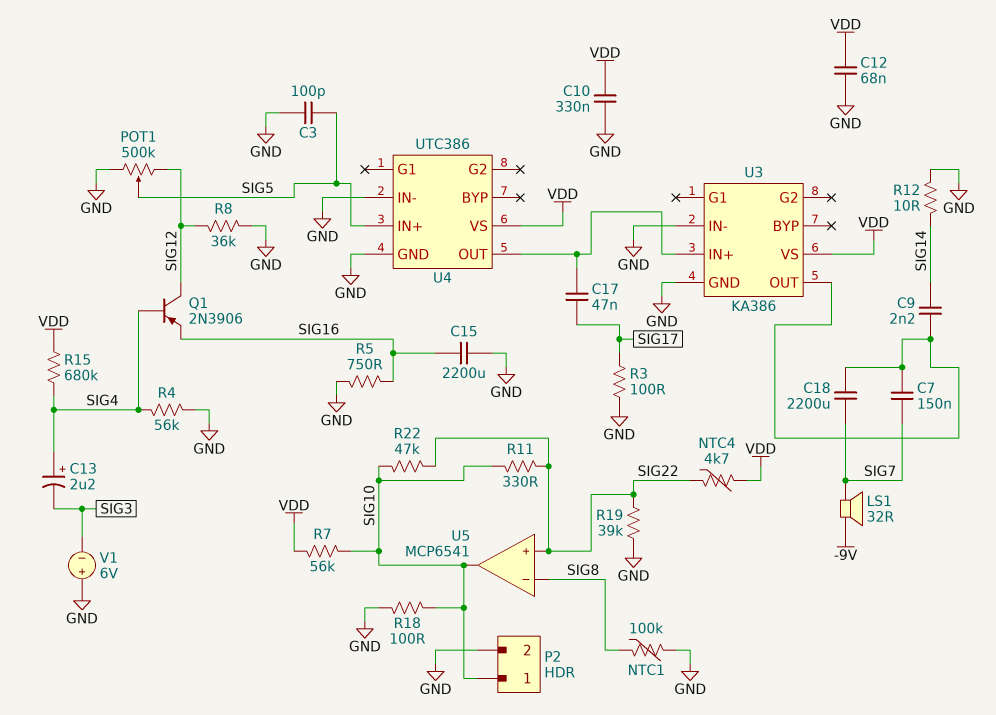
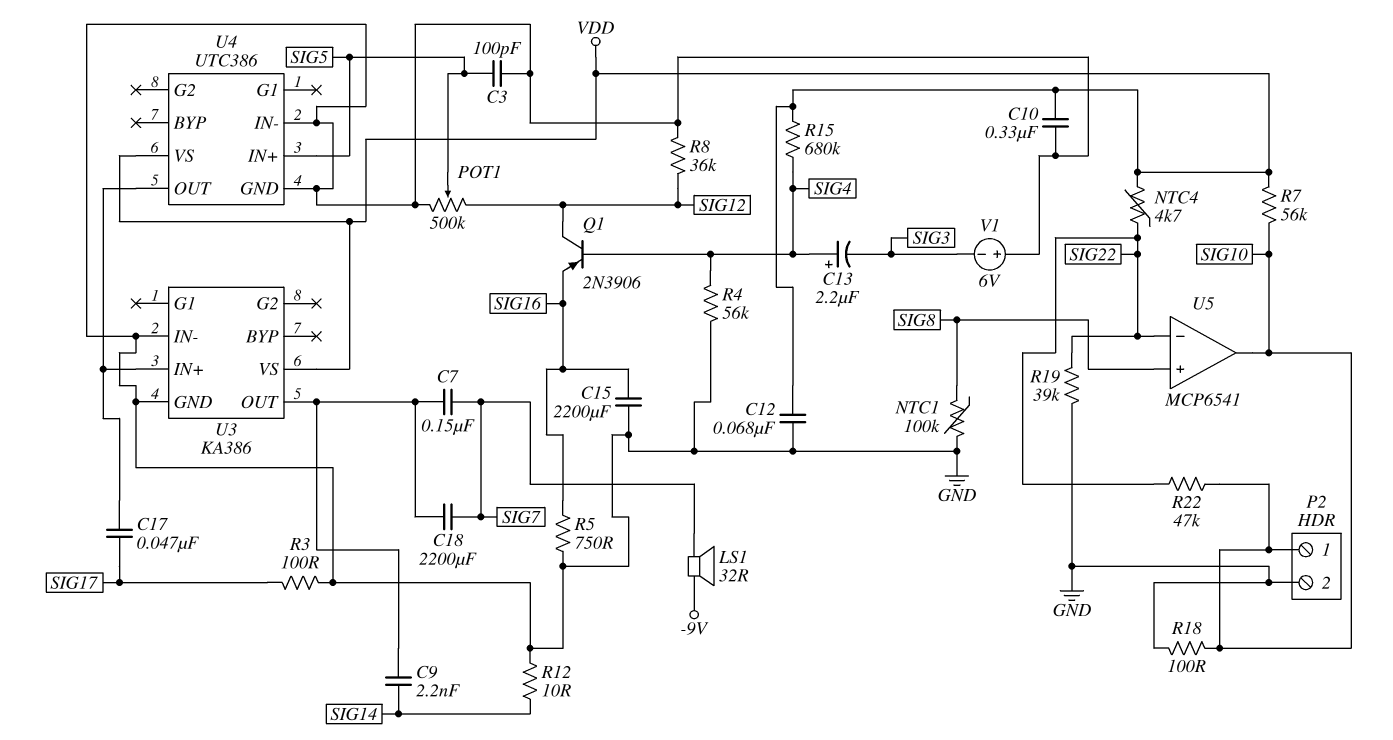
R11: 330 (SIG10, SIG22) -> none
U5 pin in+: SIG22 -> SIG8
U5 pin in-: SIG8 -> SIG22

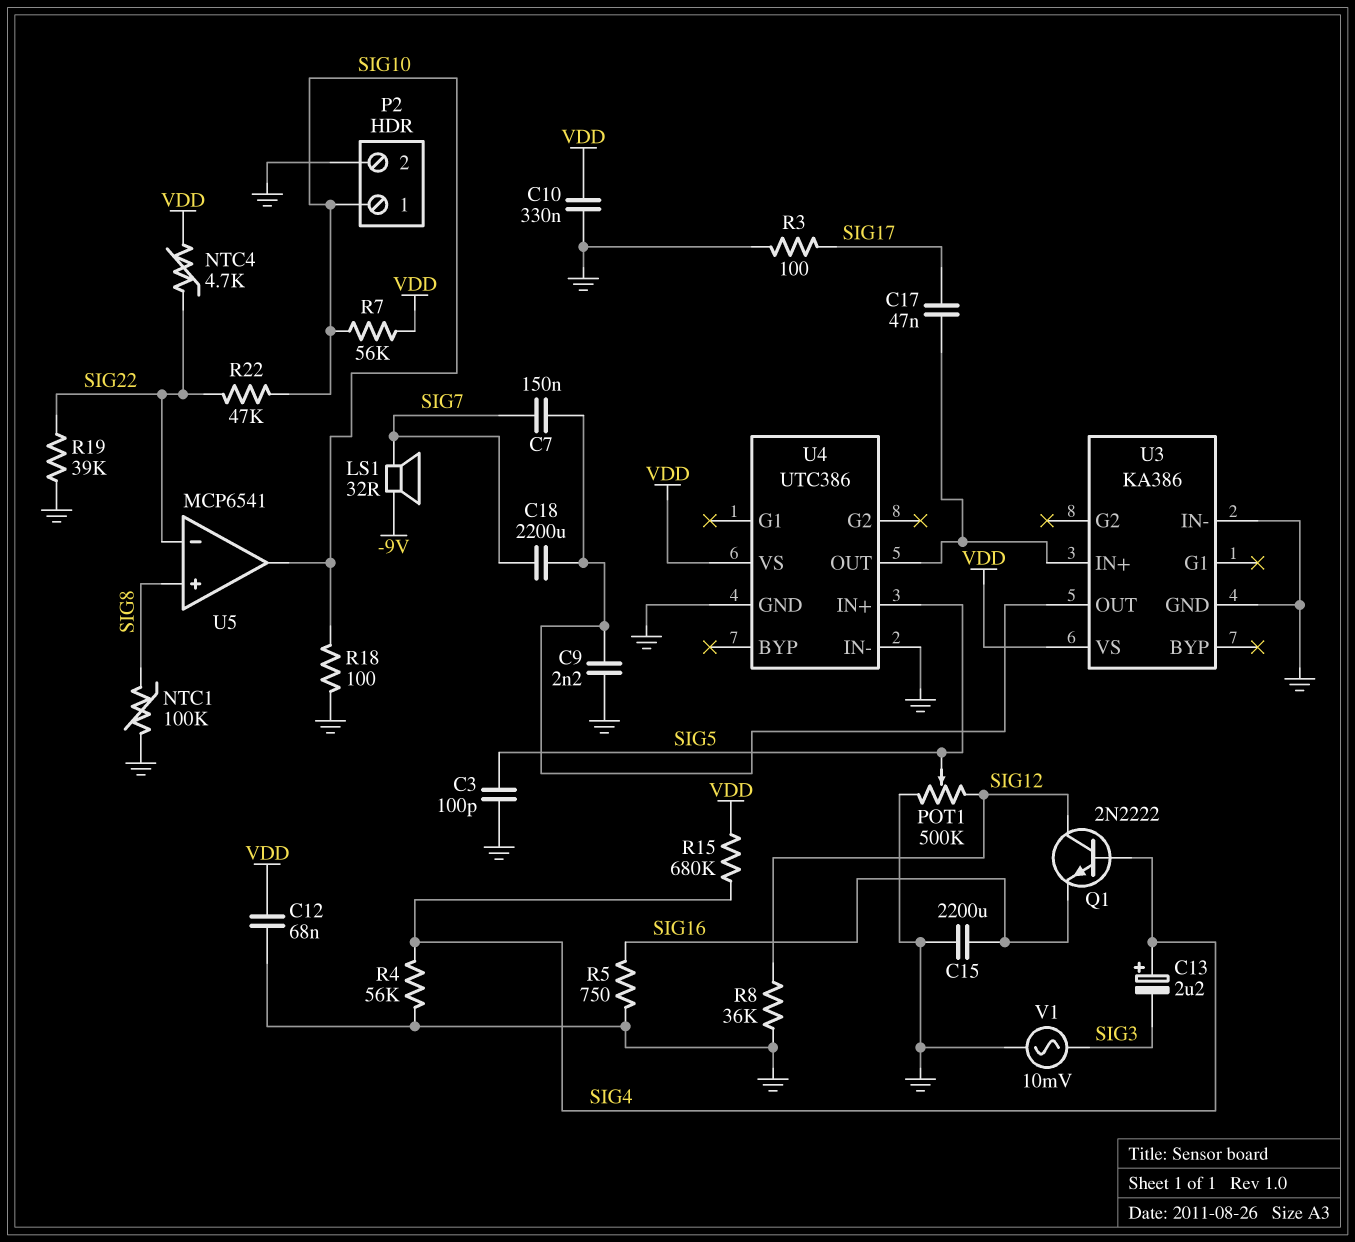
C9: 2.2nF (SIG14, U3/OUT) -> 2.2nF (GND, U3/OUT)
Q1: PNP 2N3906 (B SIG4, C SIG12, E SIG16) -> NPN 2N2222 (B SIG4, C SIG12, E SIG16)
R12: 10 (GND, SIG14) -> none
V1: 6V (plus GND, minus SIG3) -> AC 10mV (GND, SIG3)

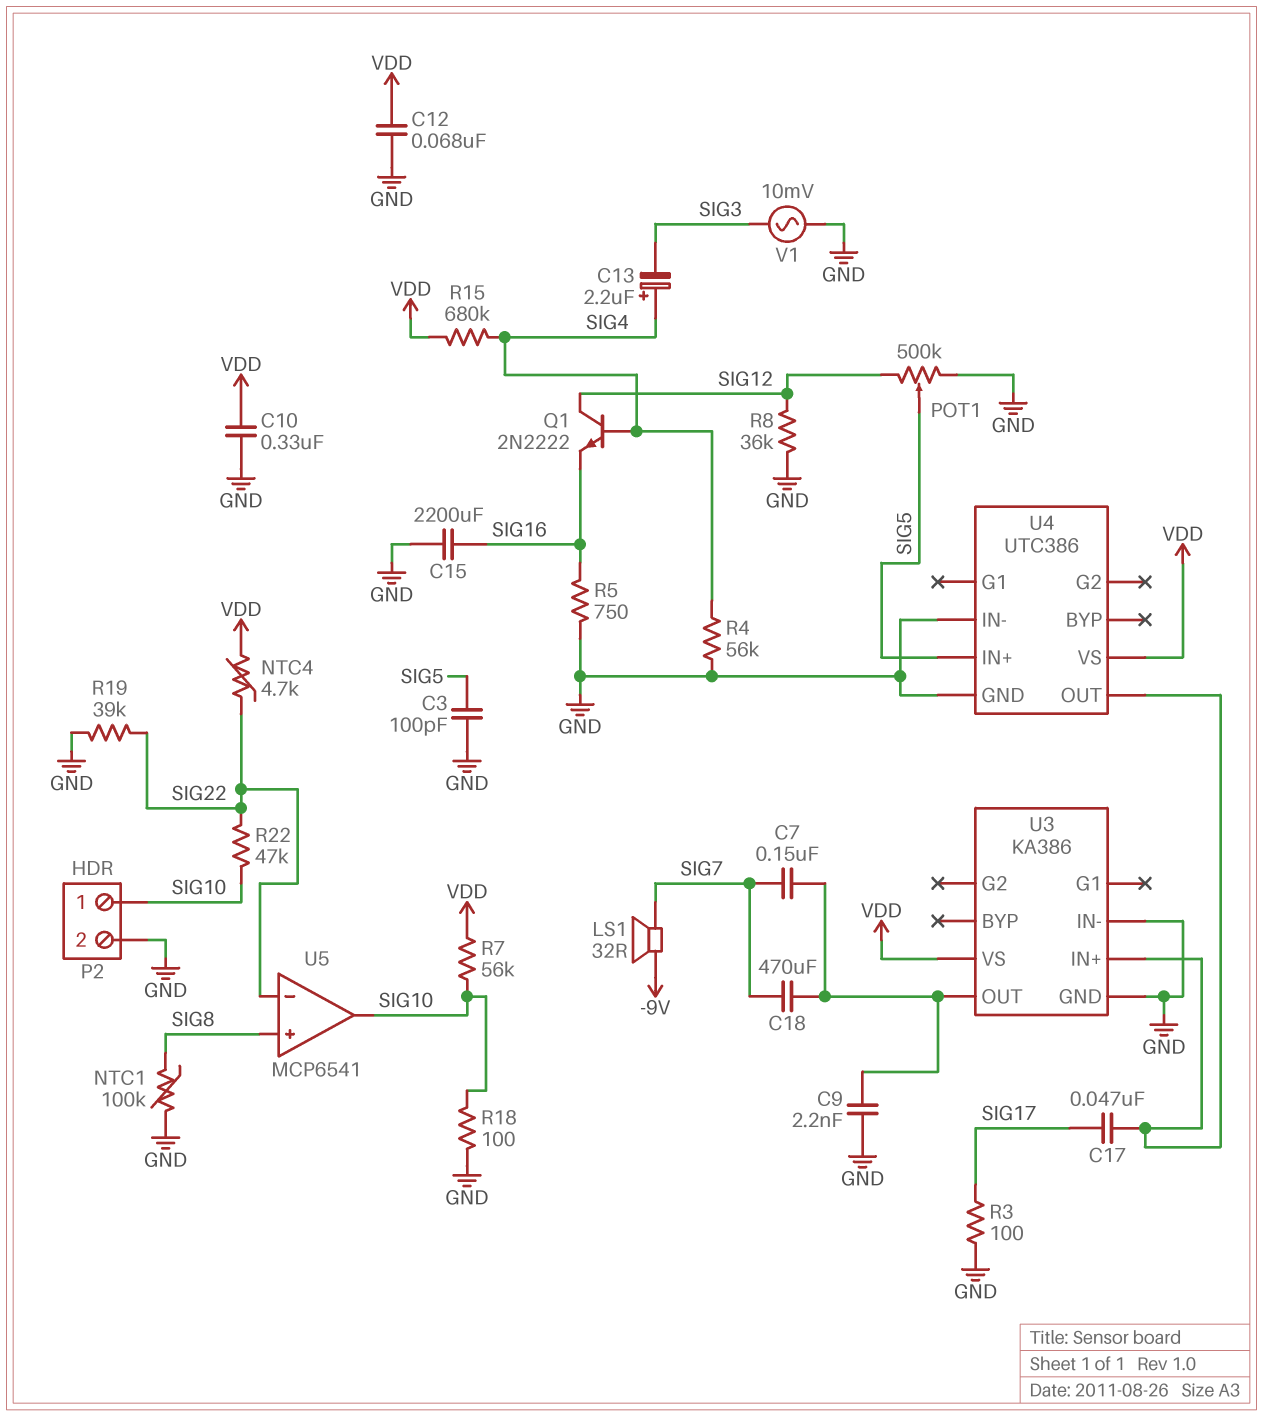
C18: 2200uF (SIG7, U3/OUT) -> 470uF (SIG7, U3/OUT)

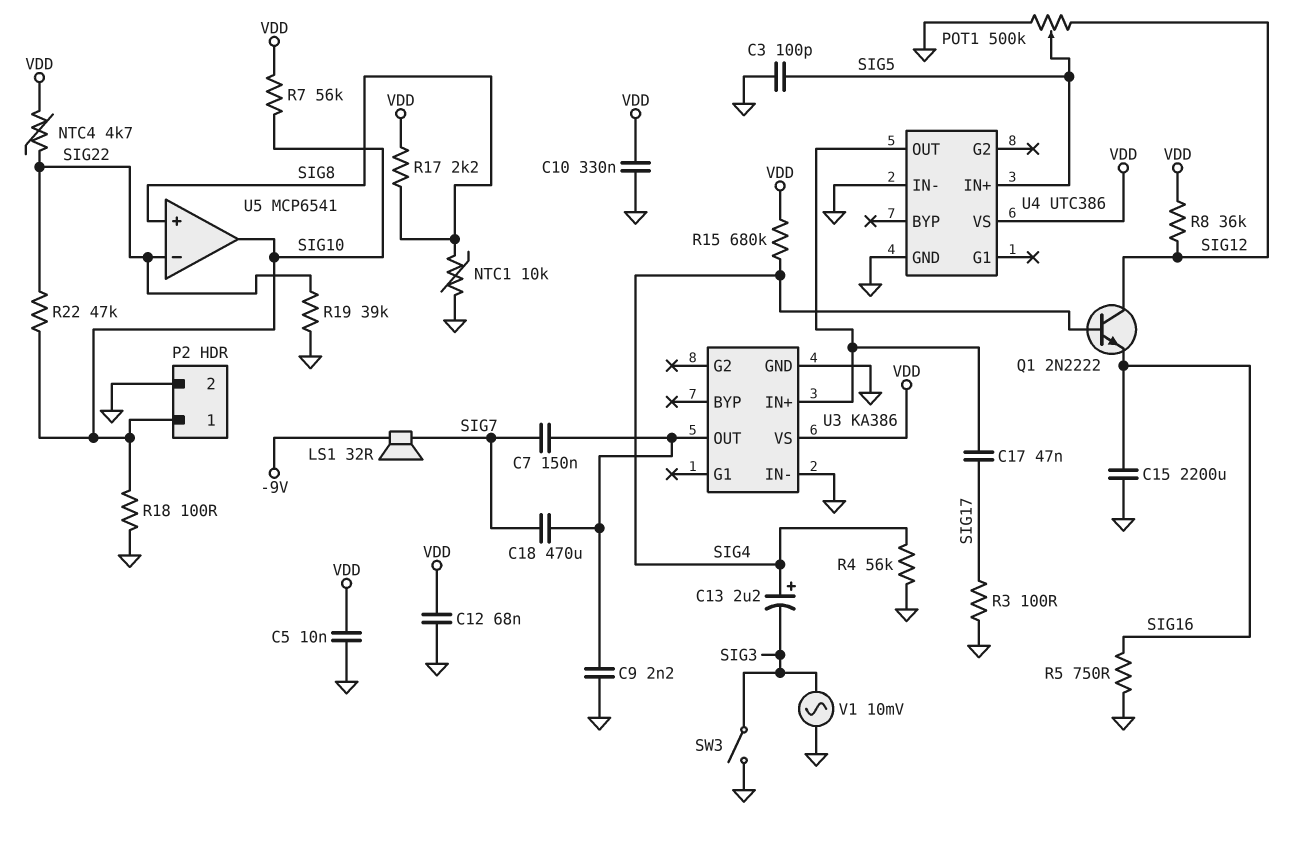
C5: none -> 10nF (GND, VDD)
NTC1: 100k (GND, SIG8) -> 10k (GND, SIG8)
R8: 36k (GND, SIG12) -> 36k (SIG12, VDD)
R17: none -> 2.2k (SIG8, VDD)
SW3: none -> switch (GND, SIG3)

